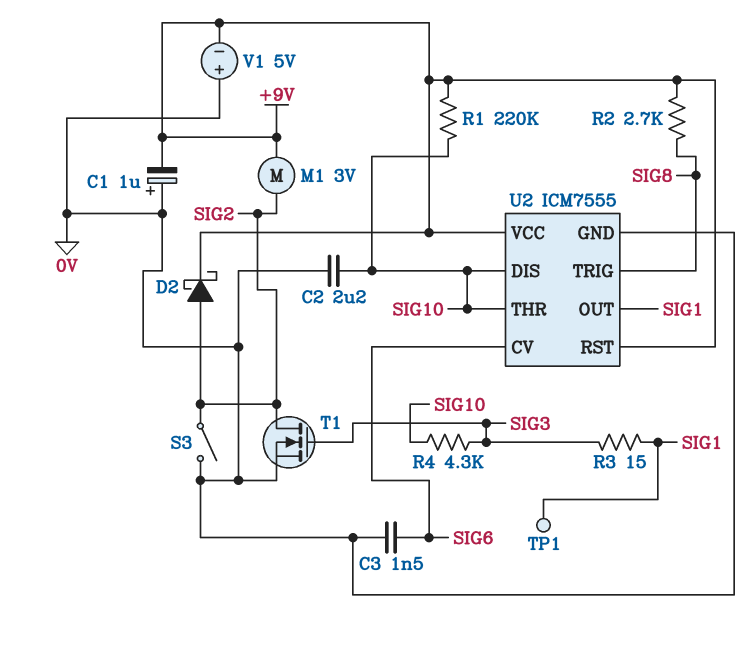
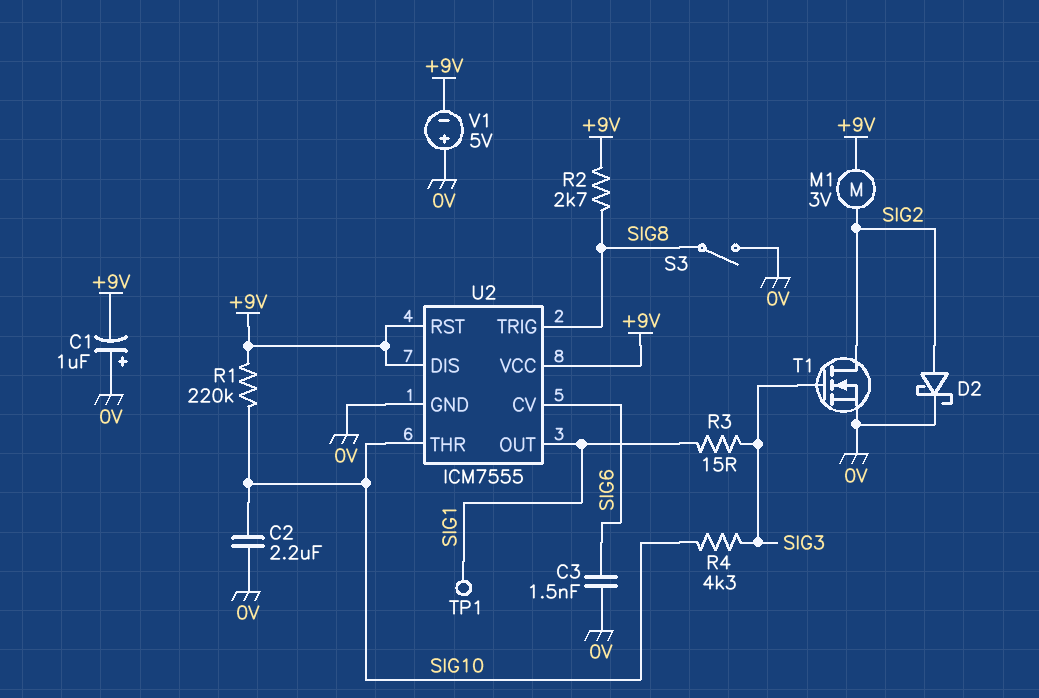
D2: schottky (A SIG2, K +9V) -> schottky (A SIG2, K 0V)
S3: switch (0V, SIG2) -> switch (0V, SIG8)
U2 pin DIS: SIG10 -> +9V

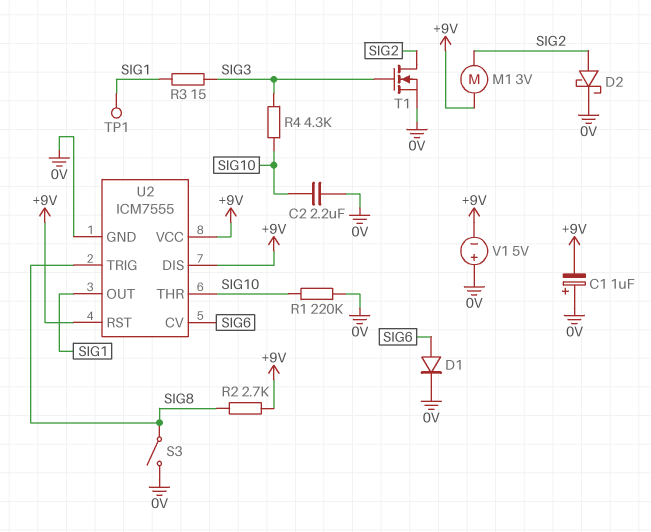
C3: 1.5nF (0V, SIG6) -> none
D1: none -> diode (A SIG6, K 0V)
R1: 220k (+9V, SIG10) -> 220k (0V, SIG10)

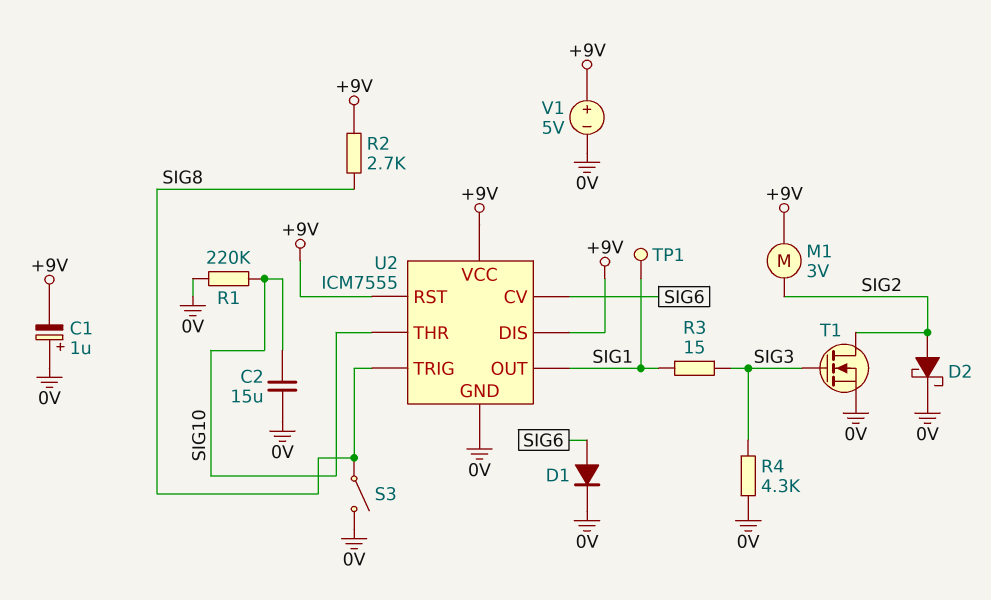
C2: 2.2uF (0V, SIG10) -> 15uF (0V, SIG10)
R4: 4.3k (SIG3, SIG10) -> 4.3k (0V, SIG3)
V1: 5V (plus 0V, minus +9V) -> 5V (plus +9V, minus 0V)

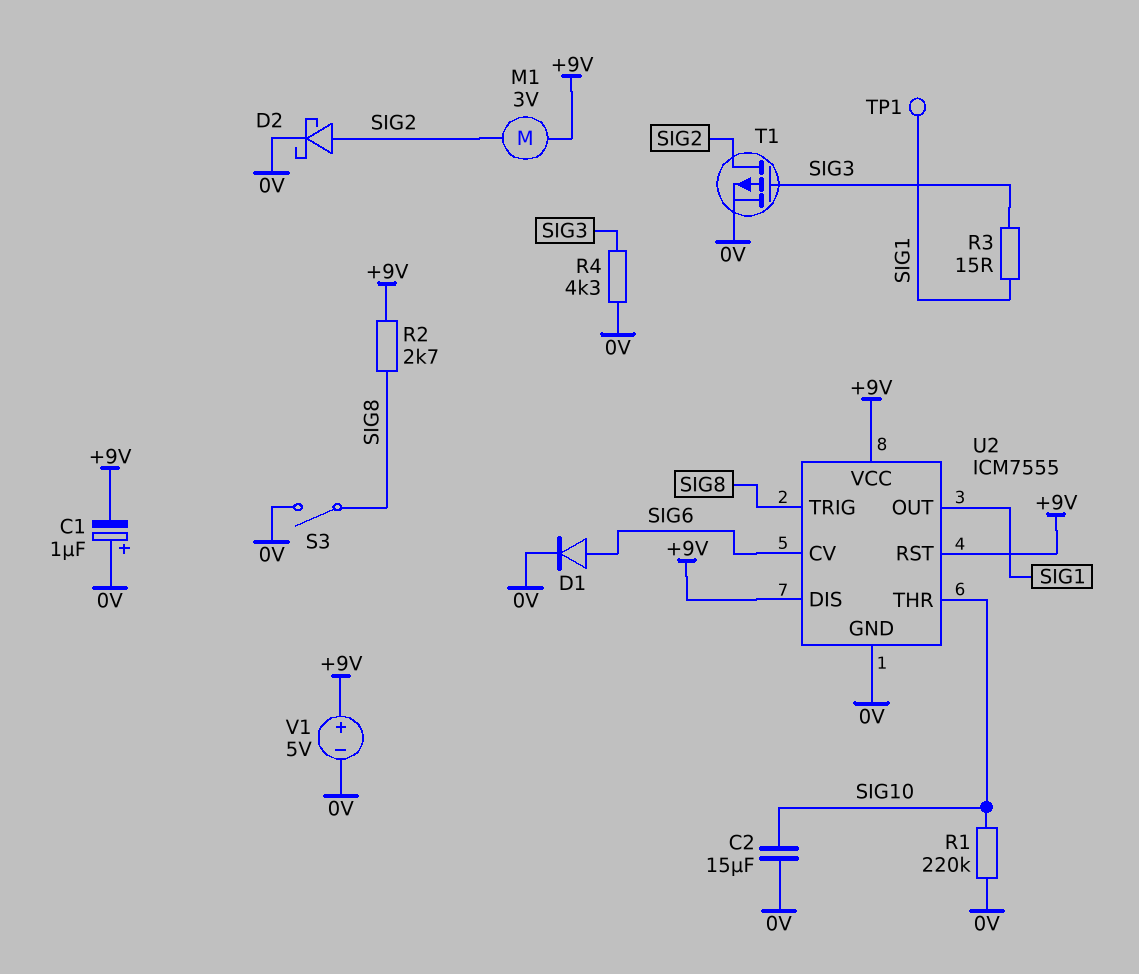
T1: NMOS (G SIG3, D SIG2, S 0V) -> PMOS (G SIG3, D SIG2, S 0V)

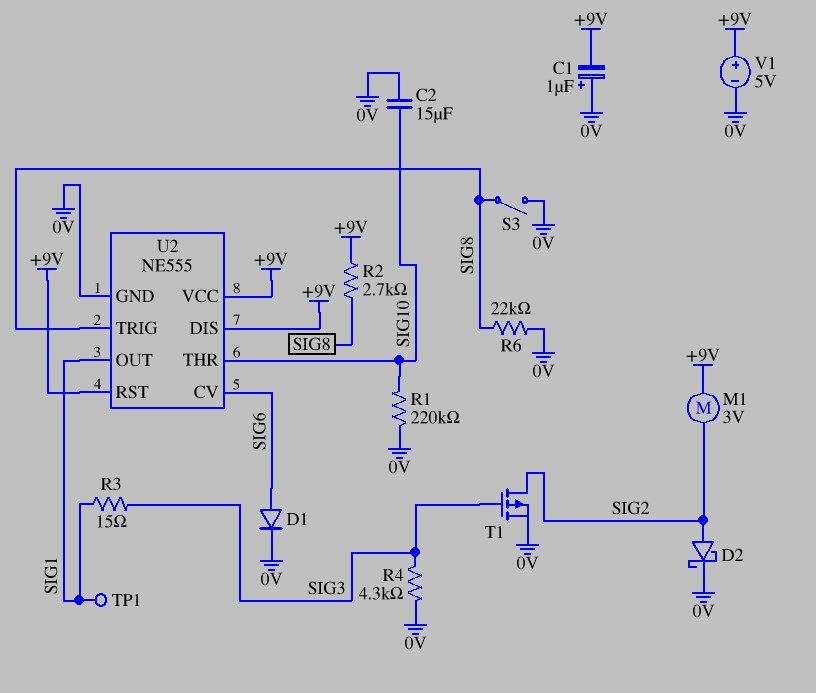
R6: none -> 22k (0V, SIG8)
U2: ICM7555 -> NE555

